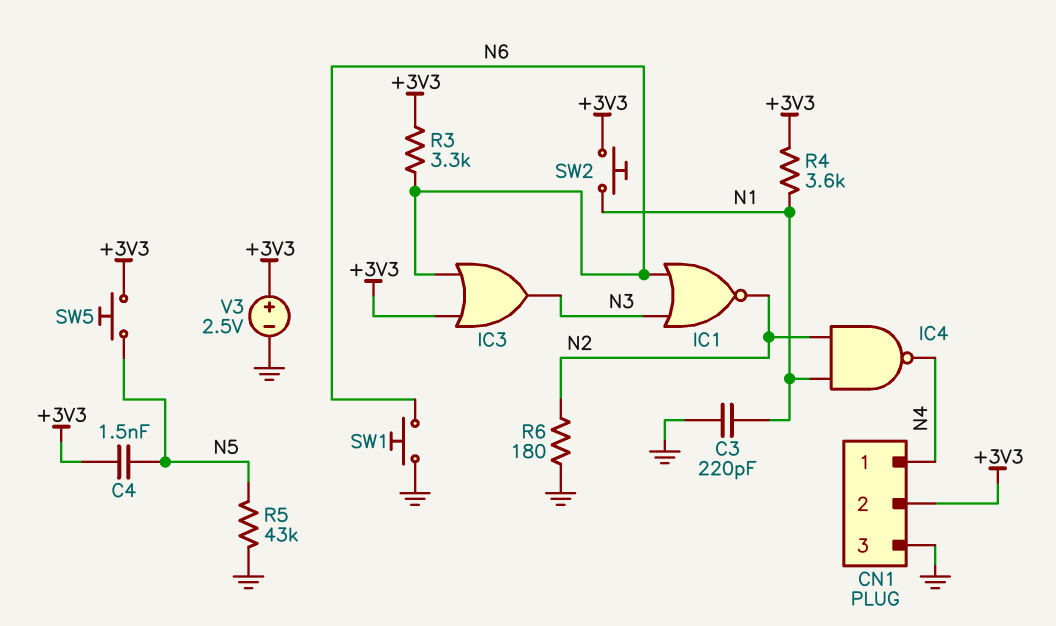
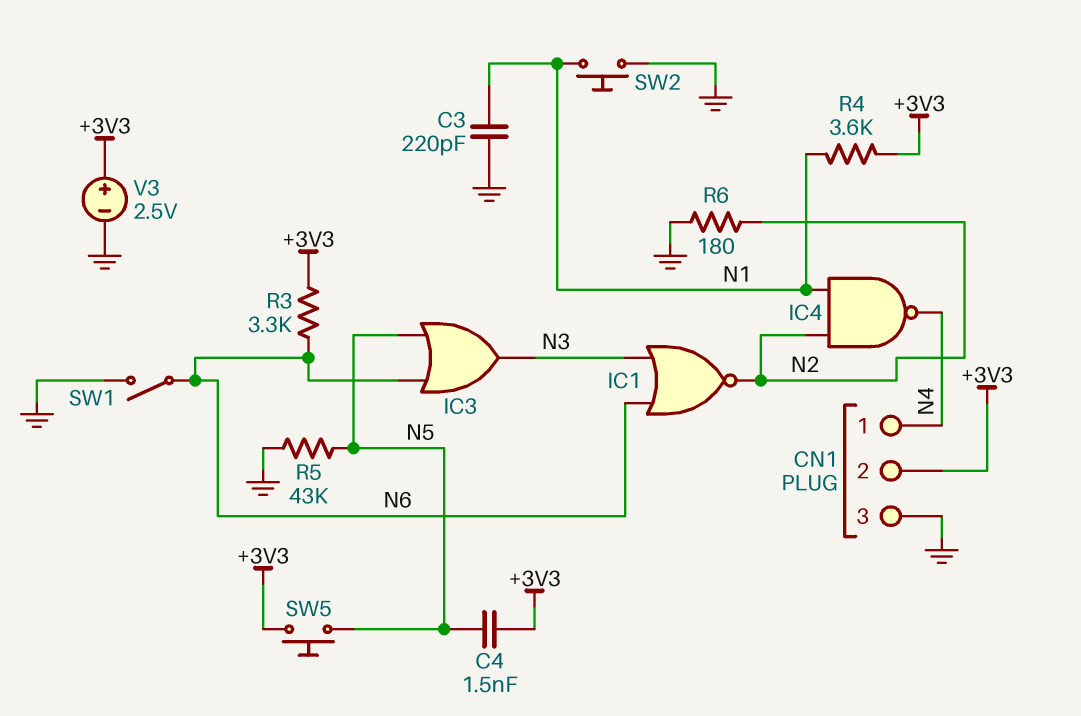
IC3: OR (in +3V3, in N6, out N3) -> OR (in N5, in N6, out N3)
SW1: button (GND, N6) -> switch (GND, N6)
SW2: button (+3V3, N1) -> button (GND, N1)

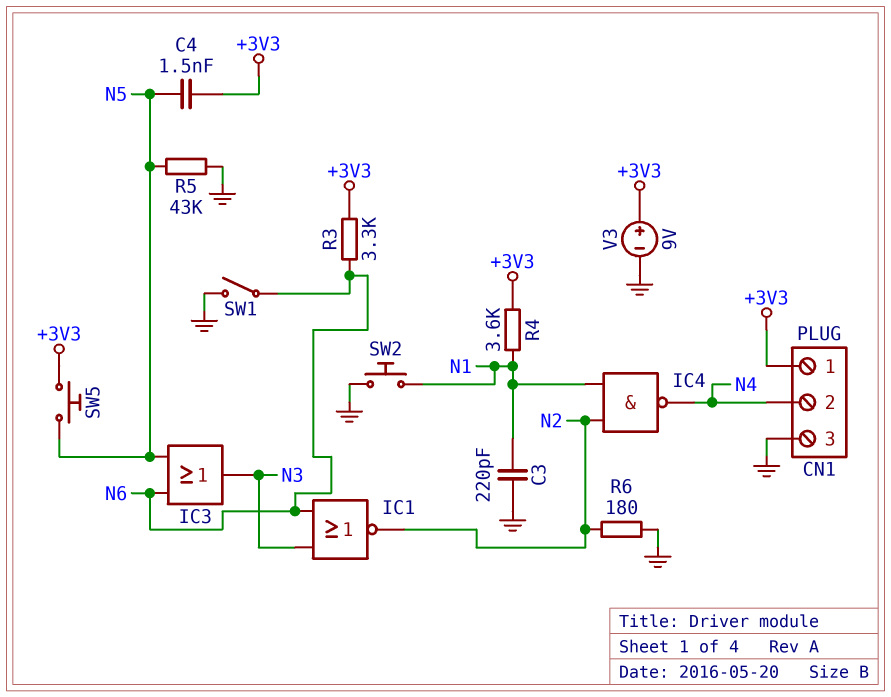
CN1 pin 1: N4 -> +3V3
CN1 pin 2: +3V3 -> N4
V3: 2.5V (plus +3V3, minus GND) -> 9V (plus +3V3, minus GND)

